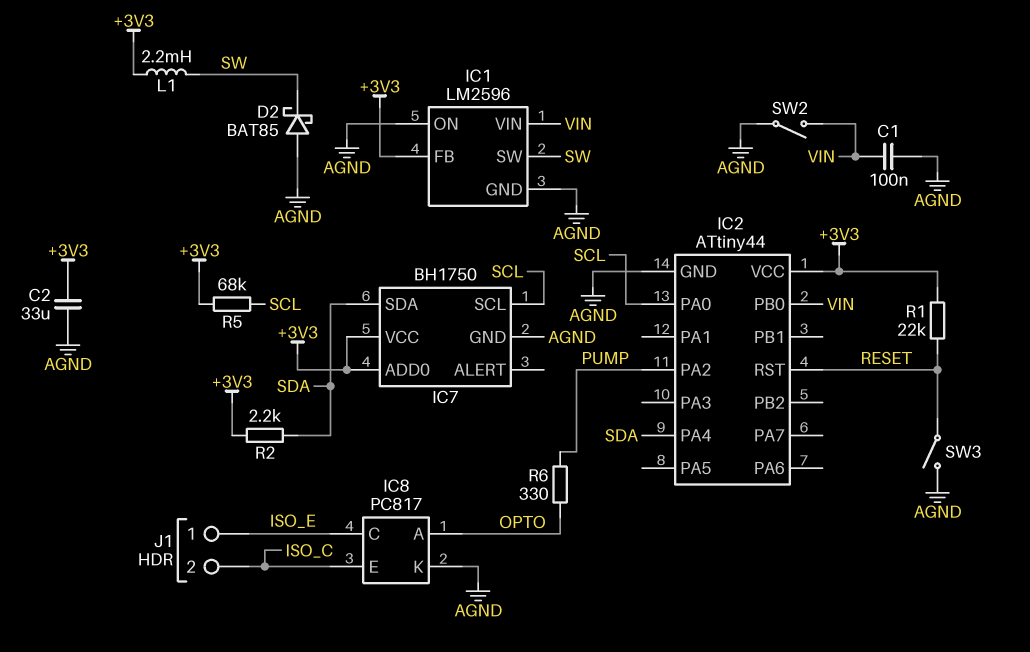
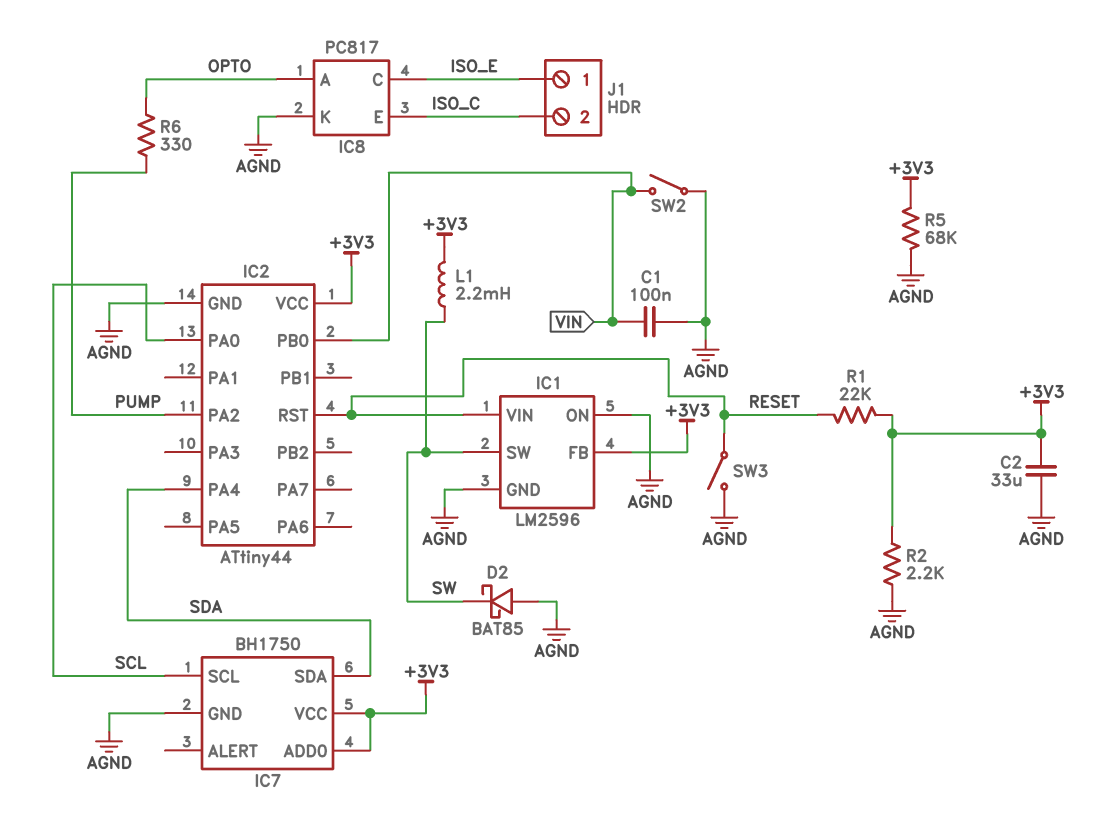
IC1 pin VIN: VIN -> RESET
R2: 2.2k (+3V3, SDA) -> 2.2k (+3V3, AGND)
R5: 68k (+3V3, SCL) -> 68k (+3V3, AGND)

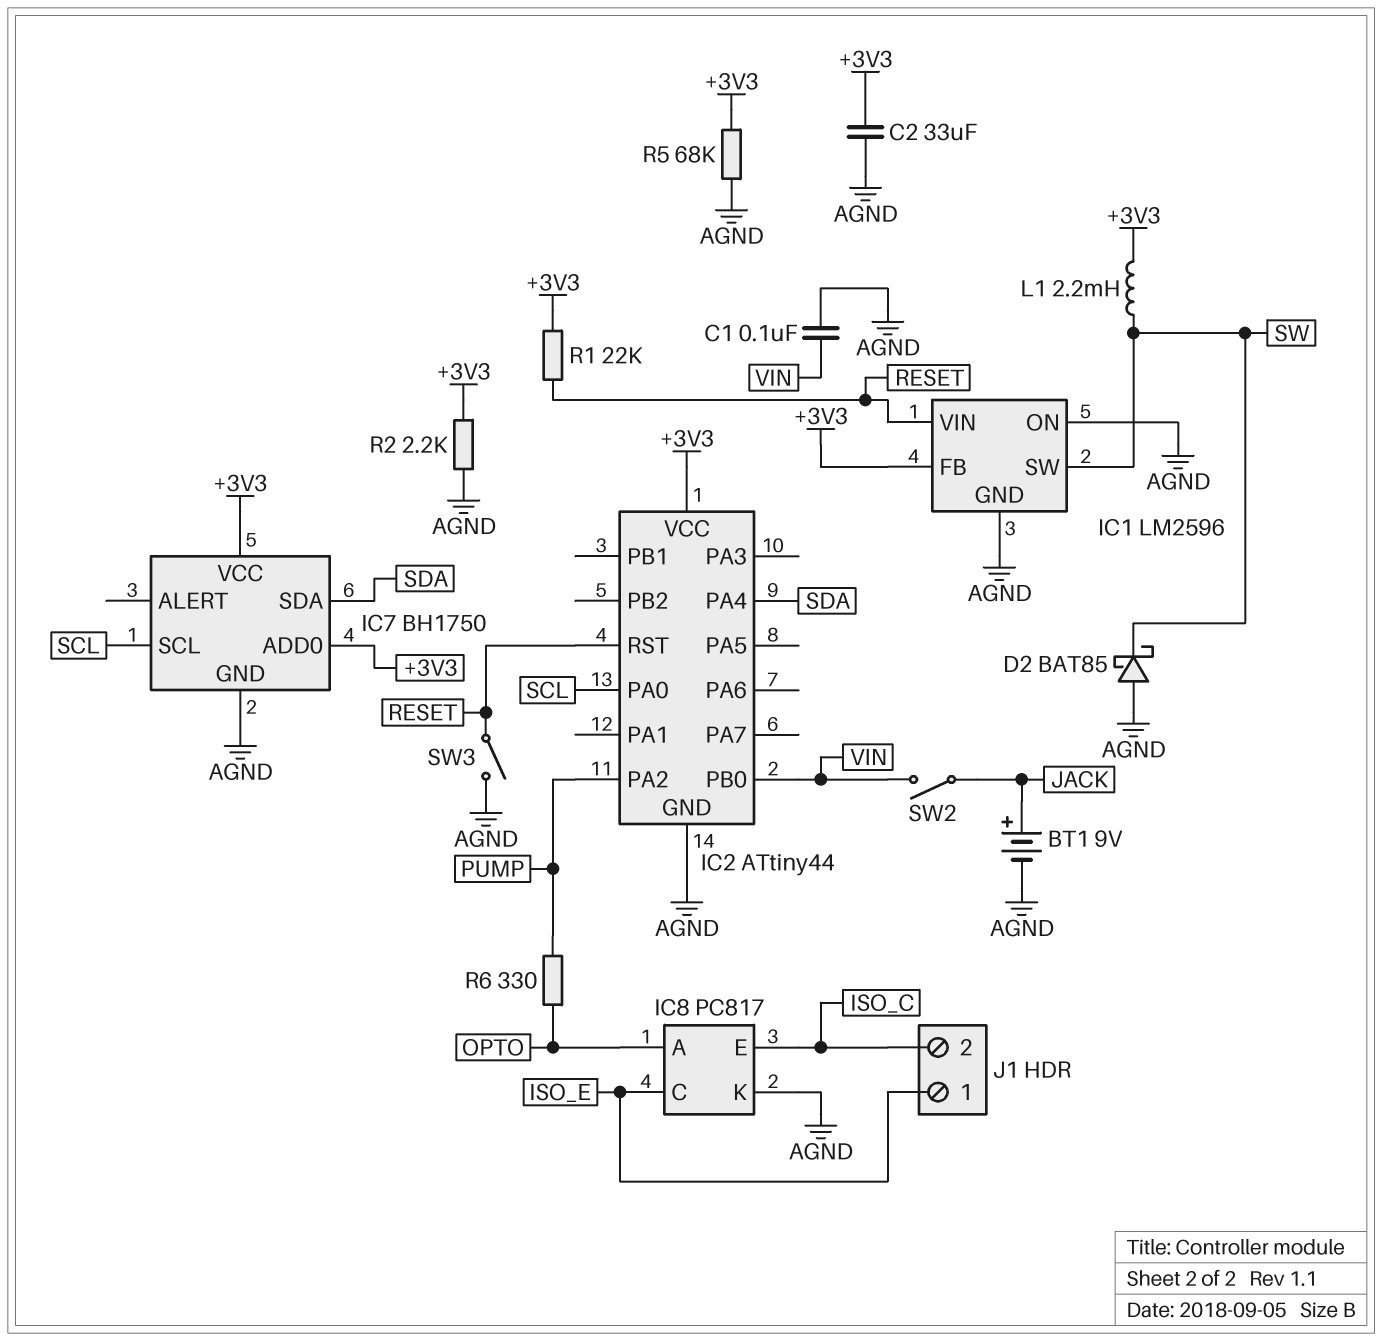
BT1: none -> 9V (plus JACK, minus AGND)
SW2: switch (AGND, VIN) -> switch (JACK, VIN)

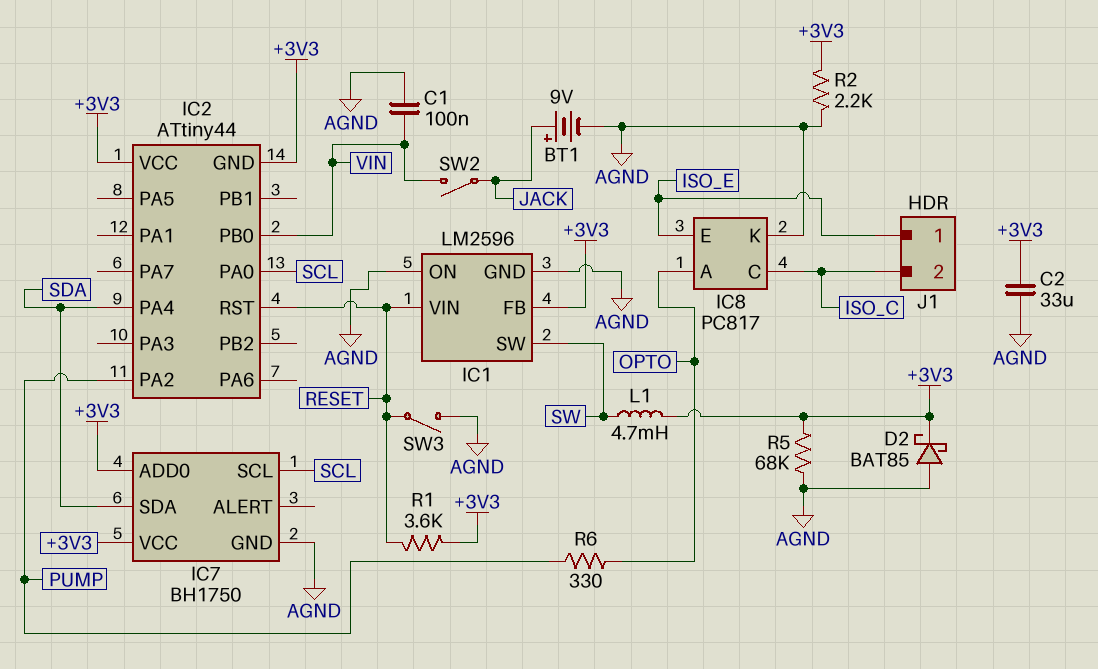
D2: schottky BAT85 (A AGND, K SW) -> schottky BAT85 (A AGND, K +3V3)
IC2 pin GND: AGND -> +3V3
IC8 pin C: ISO_E -> ISO_C
IC8 pin E: ISO_C -> ISO_E
L1: 2.2mH (+3V3, SW) -> 4.7mH (+3V3, SW)
R1: 22k (+3V3, RESET) -> 3.6k (+3V3, RESET)

